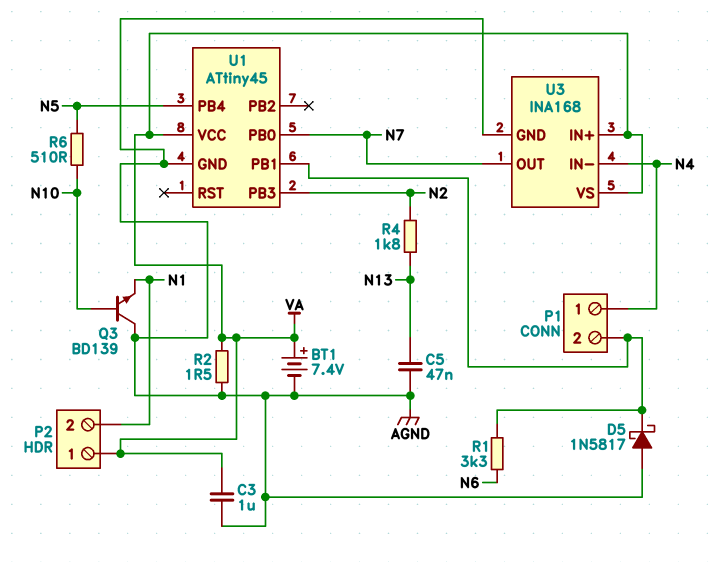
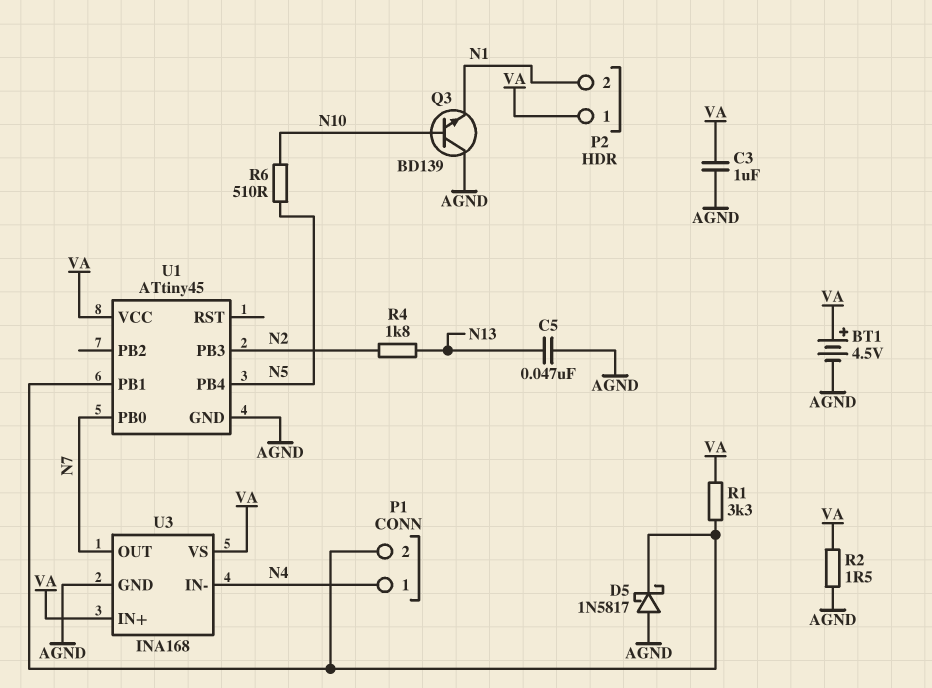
BT1: 7.4V (plus VA, minus AGND) -> 4.5V (plus VA, minus AGND)
R1: 3.3k (N6, P1/2) -> 3.3k (P1/2, VA)

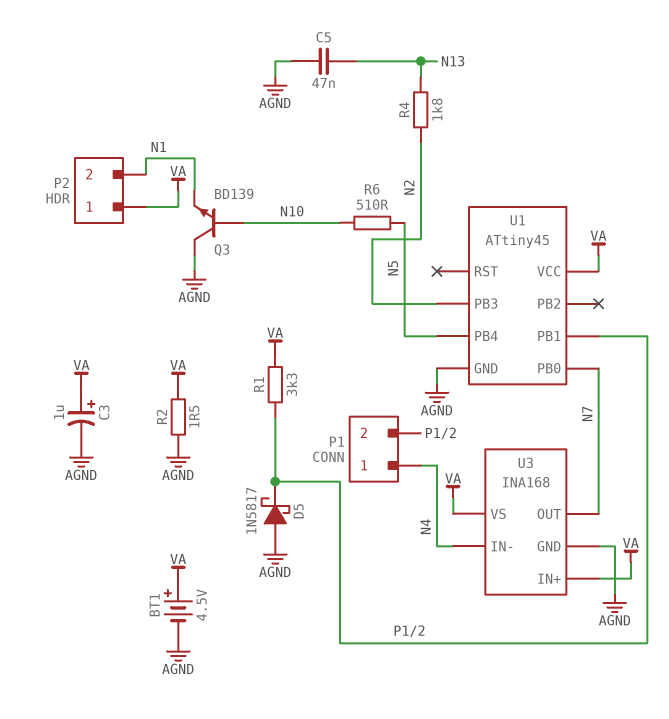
C3: 1uF (AGND, VA) -> 1uF (plus VA, minus AGND)

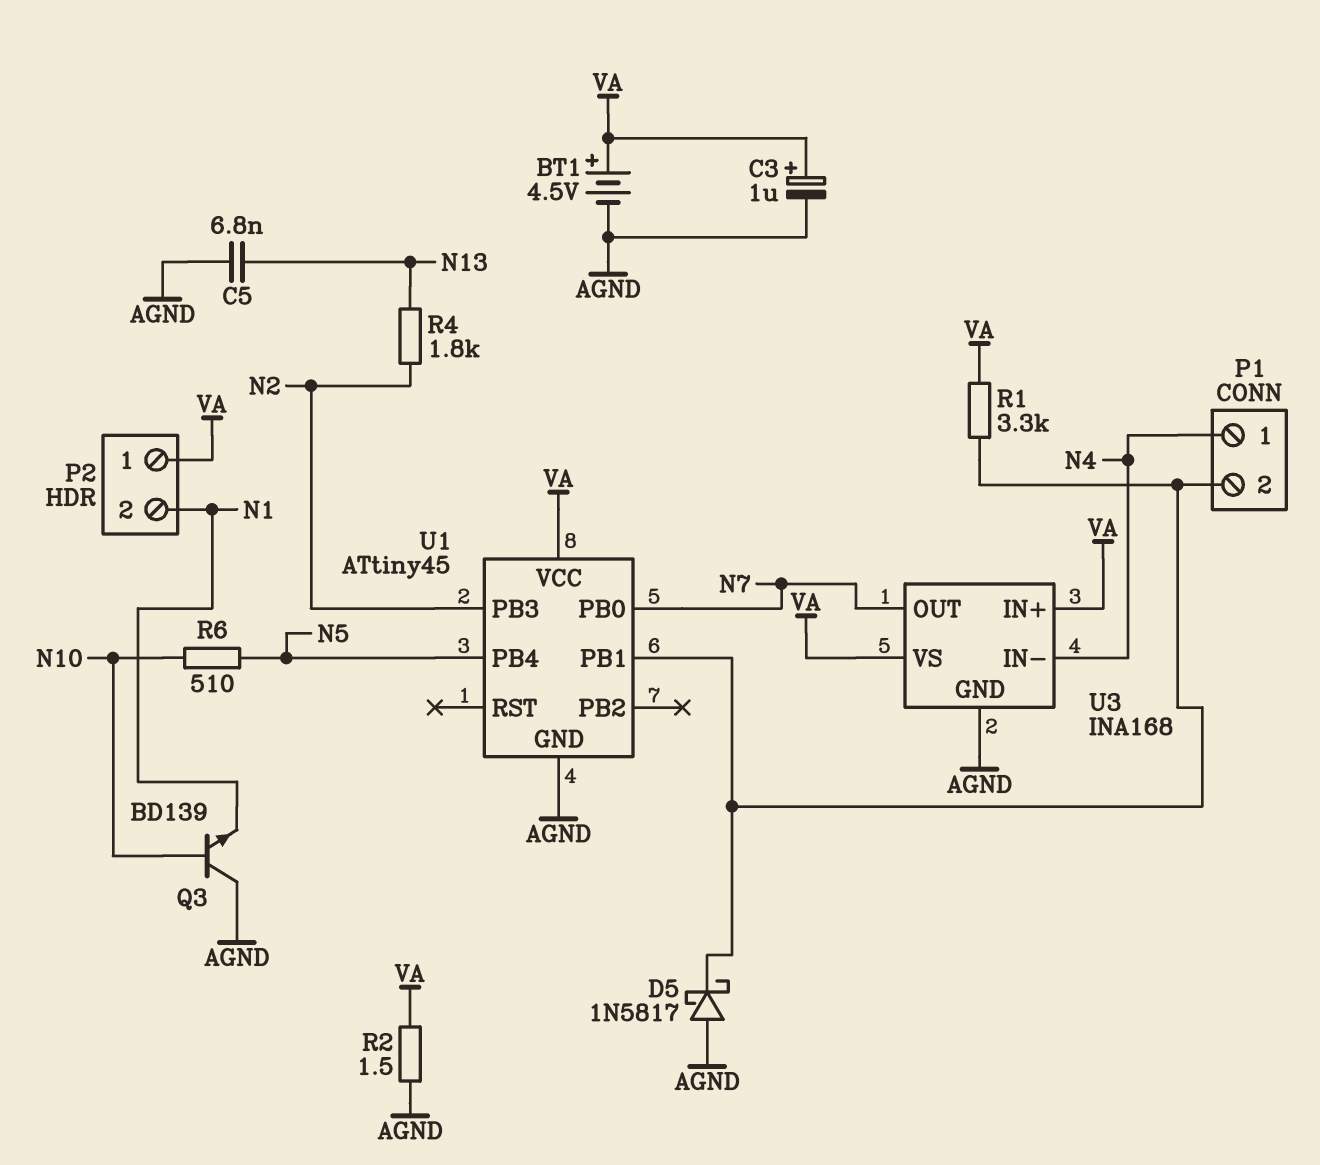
C5: 47nF (AGND, N13) -> 6.8nF (AGND, N13)

